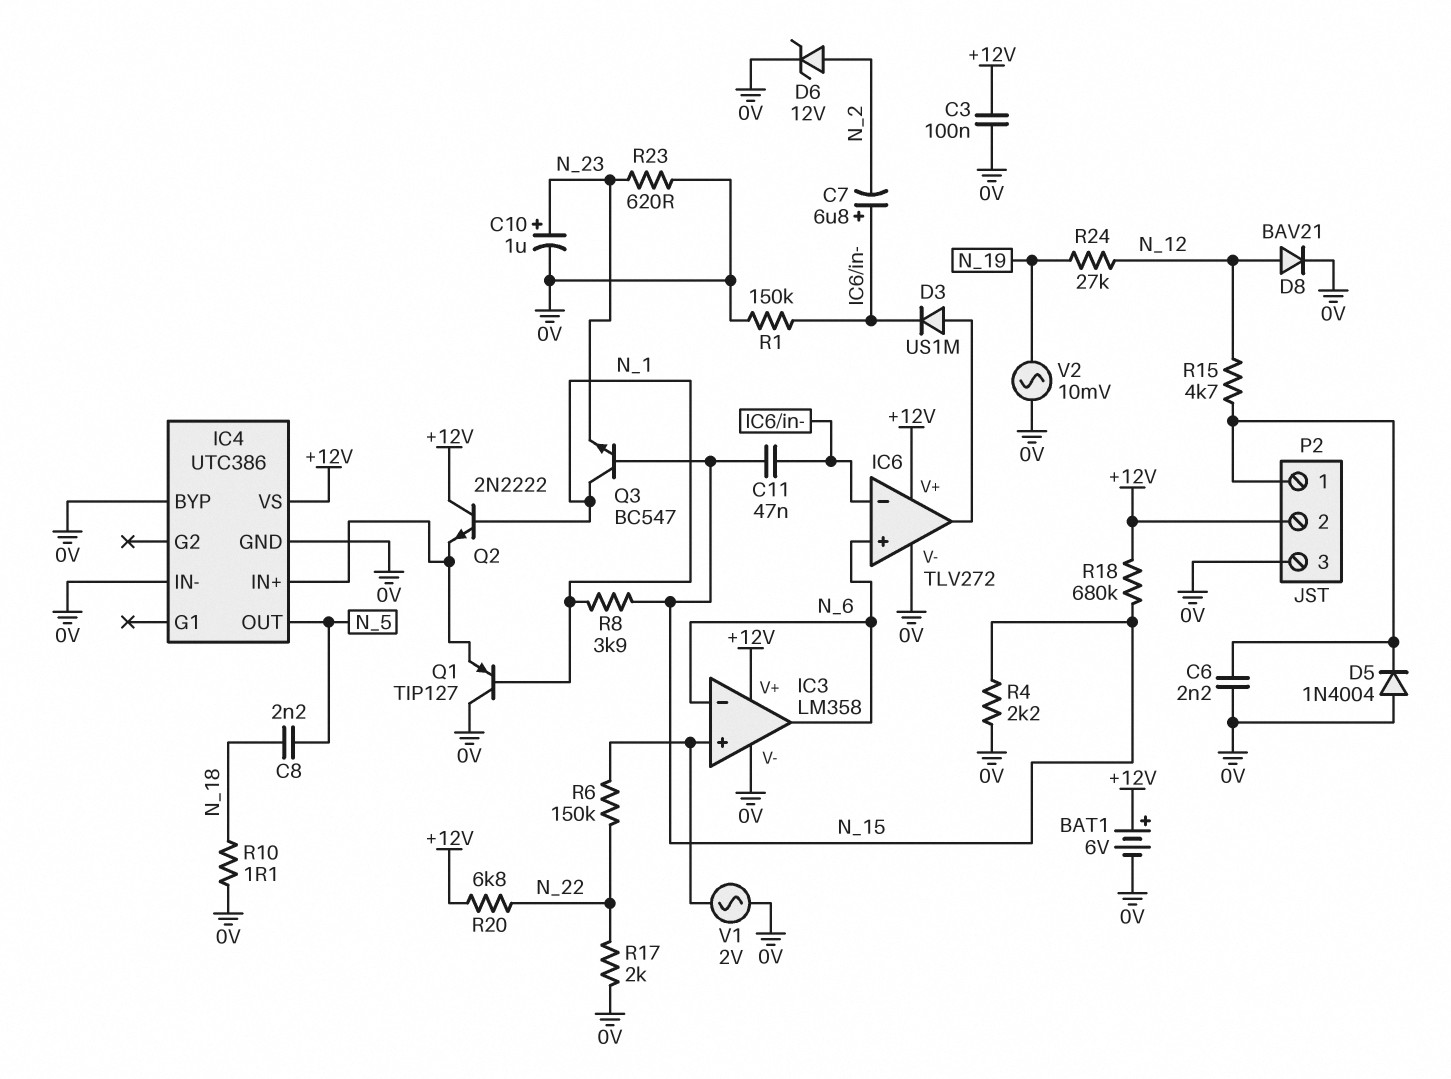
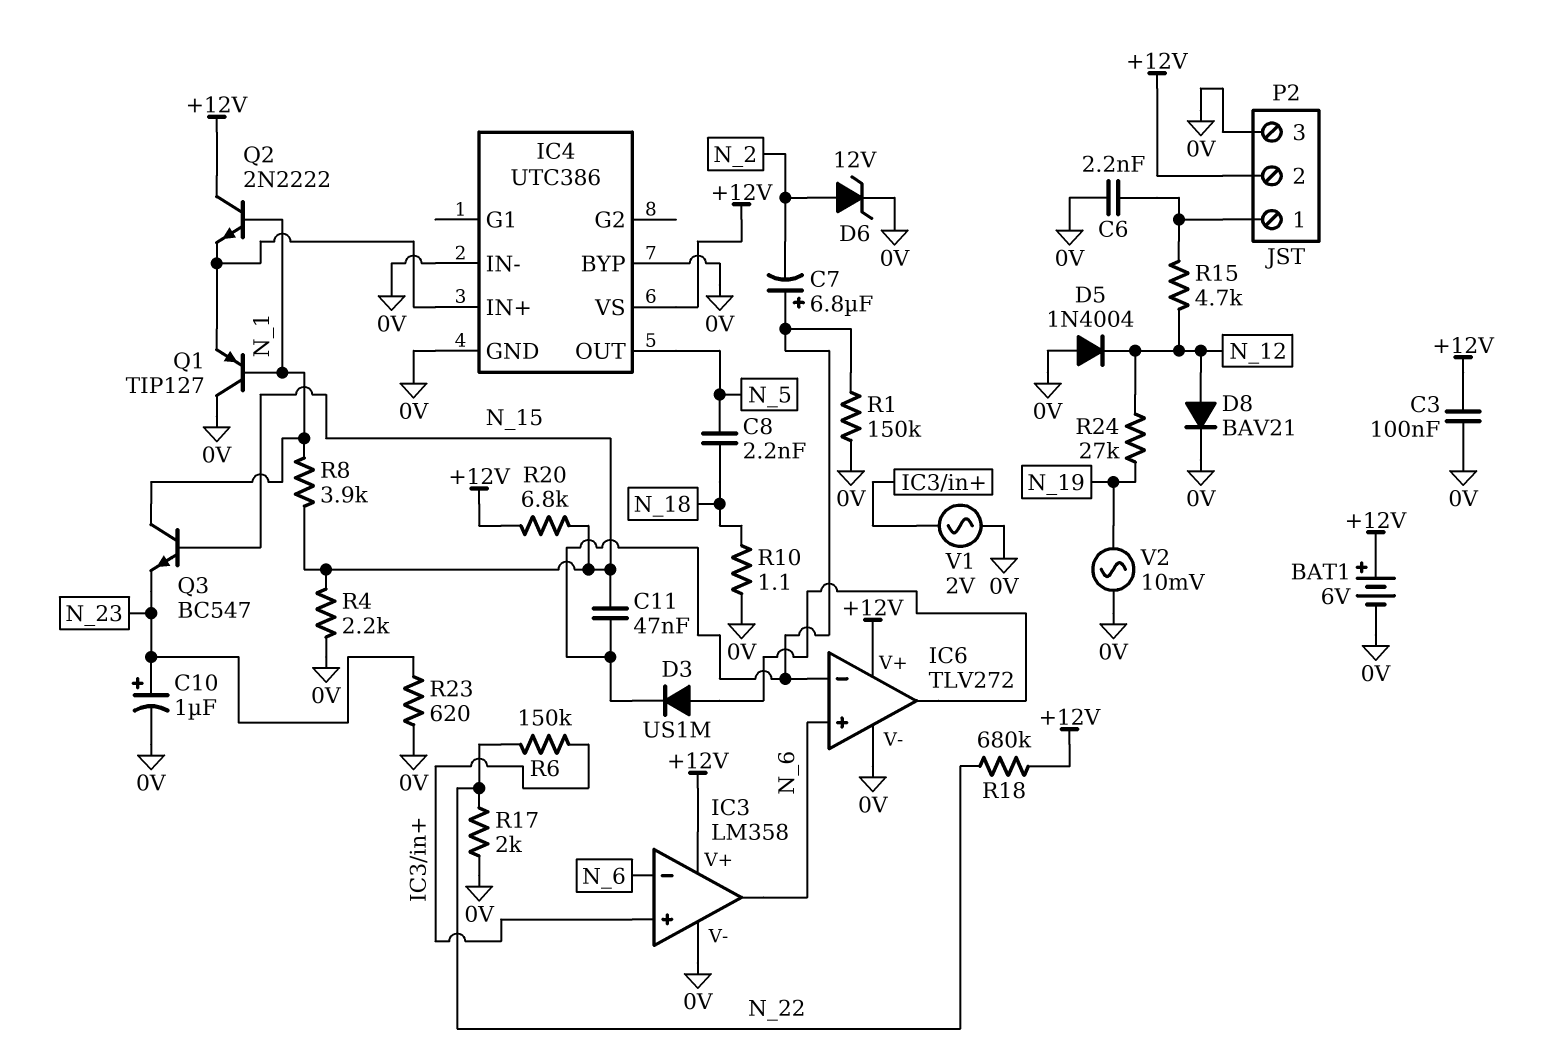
D5: diode 1N4004 (A 0V, K P2/1) -> diode 1N4004 (A 0V, K N_12)
R18: 680k (+12V, N_15) -> 680k (+12V, N_22)
R20: 6.8k (+12V, N_22) -> 6.8k (+12V, N_15)

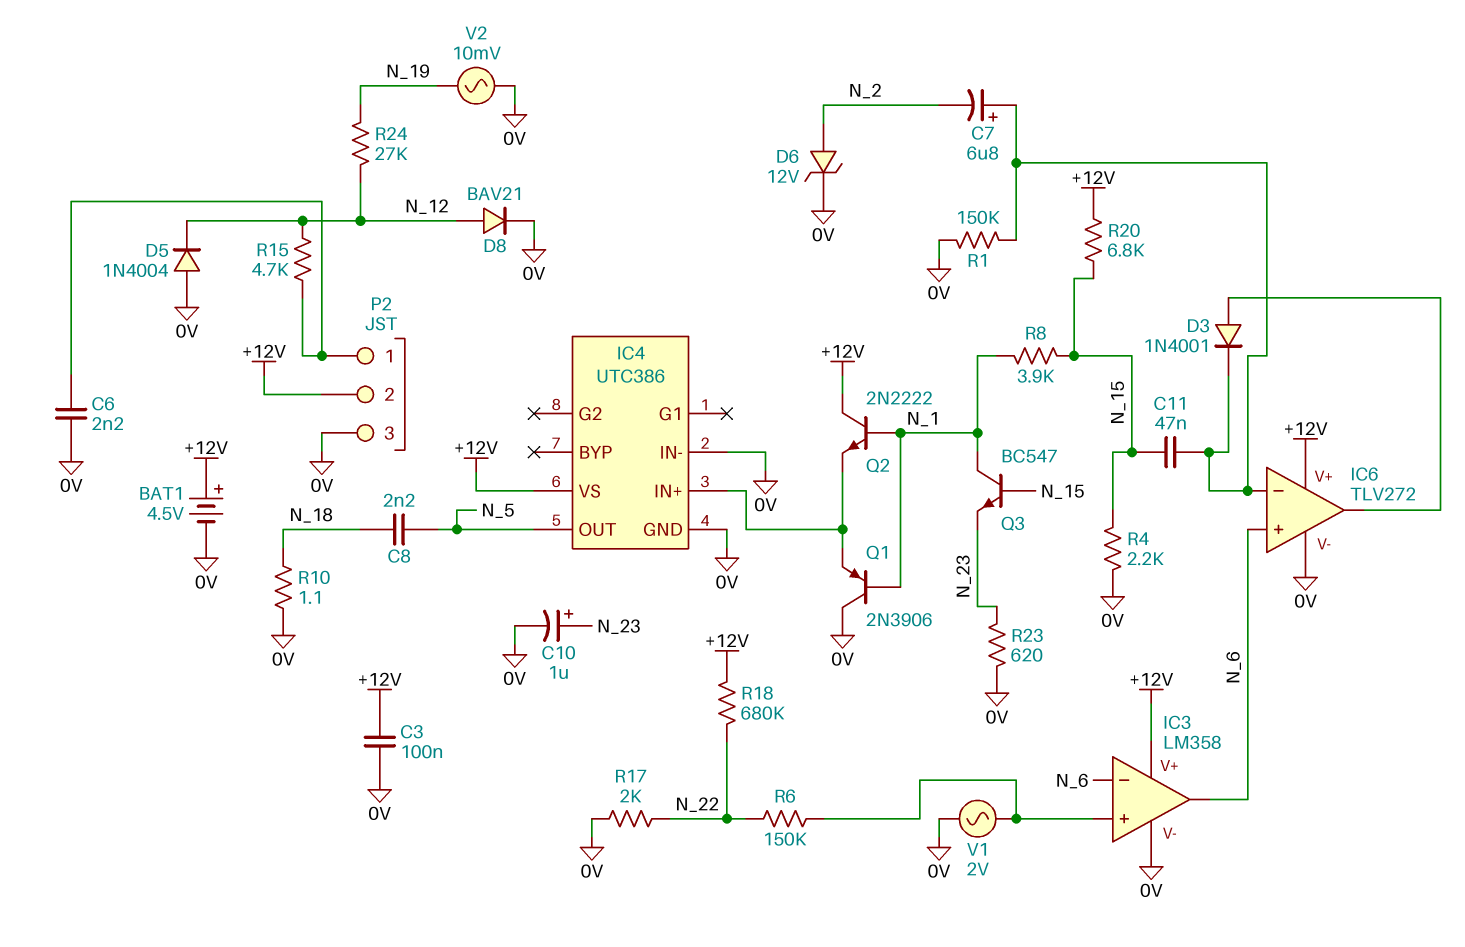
BAT1: 6V (plus +12V, minus 0V) -> 4.5V (plus +12V, minus 0V)
D3: diode US1M (A IC6/out, K IC6/in-) -> diode 1N4001 (A IC6/out, K IC6/in-)
IC4 pin BYP: 0V -> none
Q1: PNP TIP127 (B N_1, C 0V, E IC4/IN+) -> PNP 2N3906 (B N_1, C 0V, E IC4/IN+)

